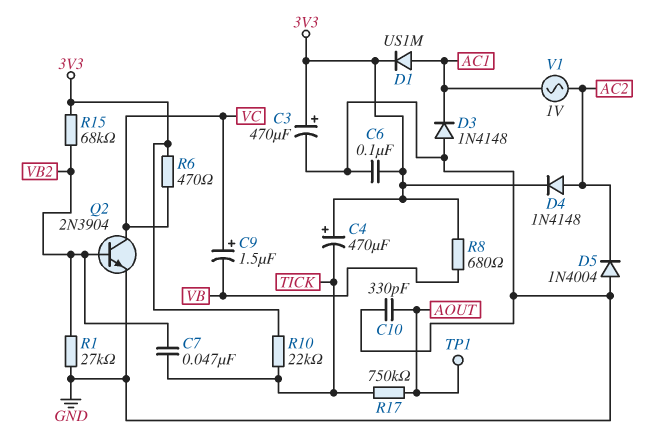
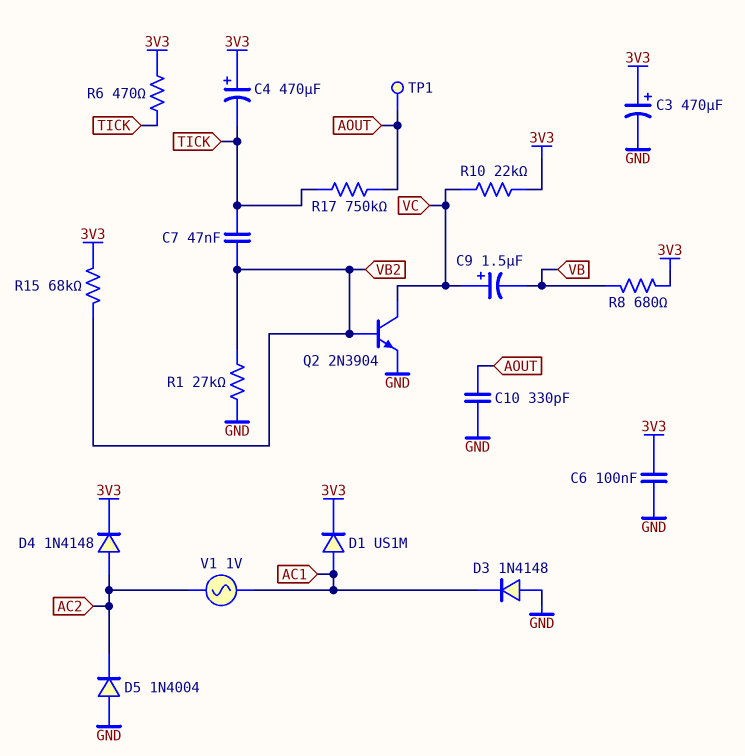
R6: 470 (3V3, VC) -> 470 (3V3, TICK)
R10: 22k (3V3, TICK) -> 22k (3V3, VC)

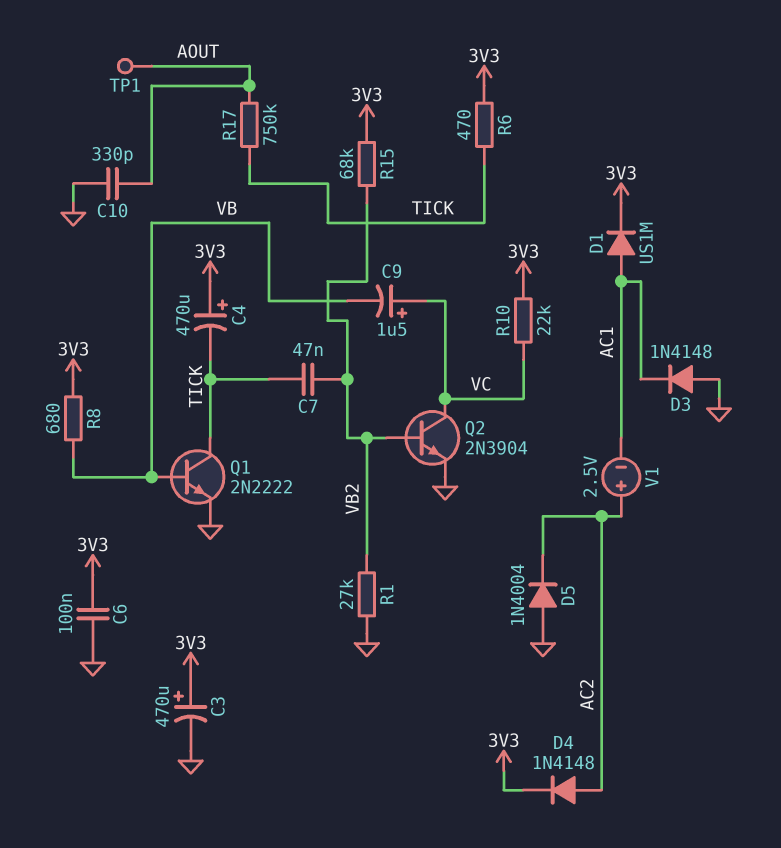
Q1: none -> NPN 2N2222 (B VB, C TICK, E GND)
V1: AC 1V (AC1, AC2) -> 2.5V (plus AC2, minus AC1)

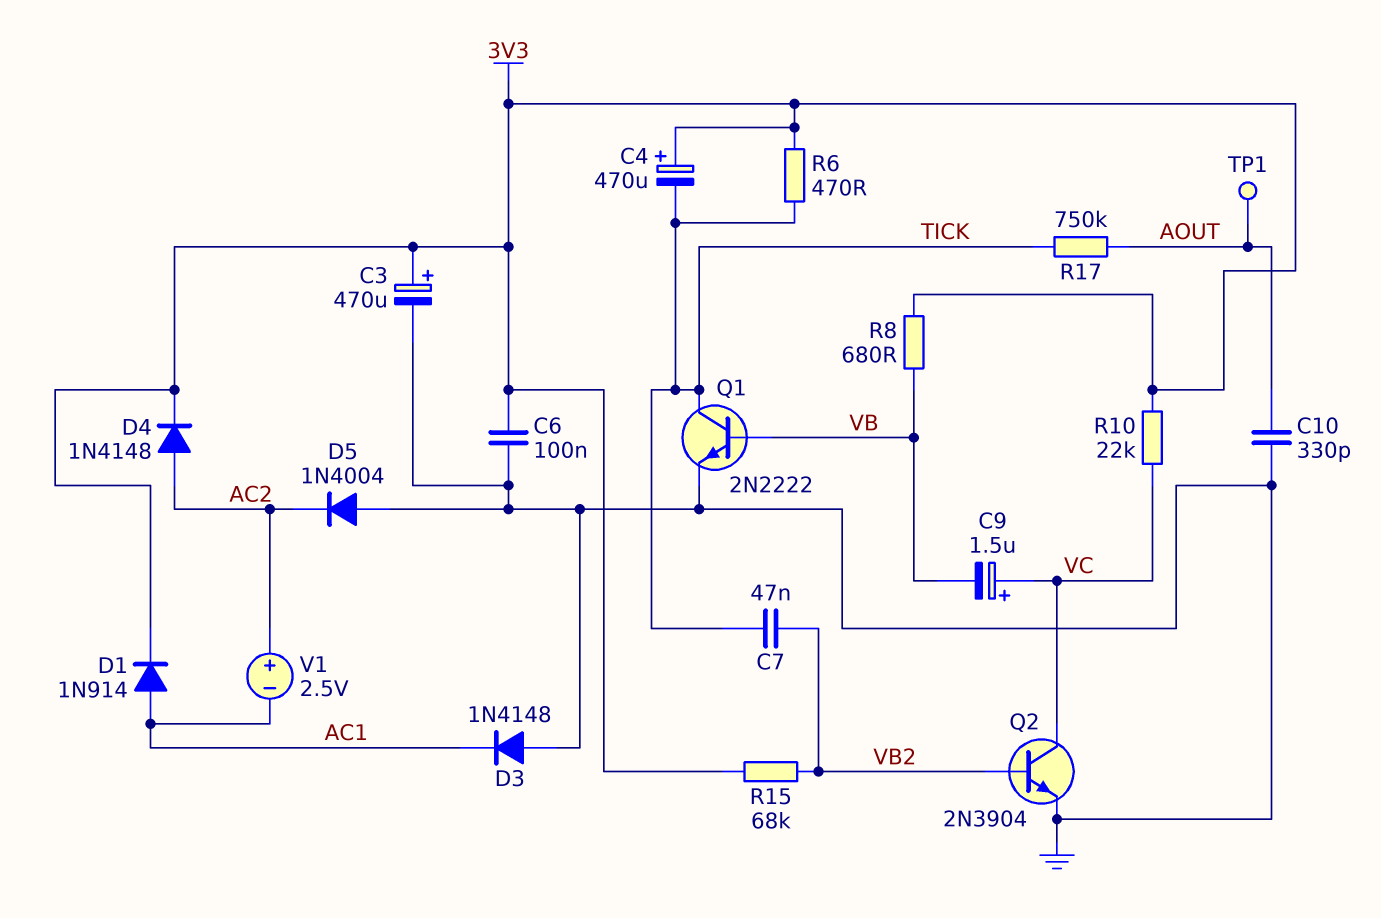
D1: diode US1M (A AC1, K 3V3) -> diode 1N914 (A AC1, K 3V3)
R1: 27k (GND, VB2) -> none

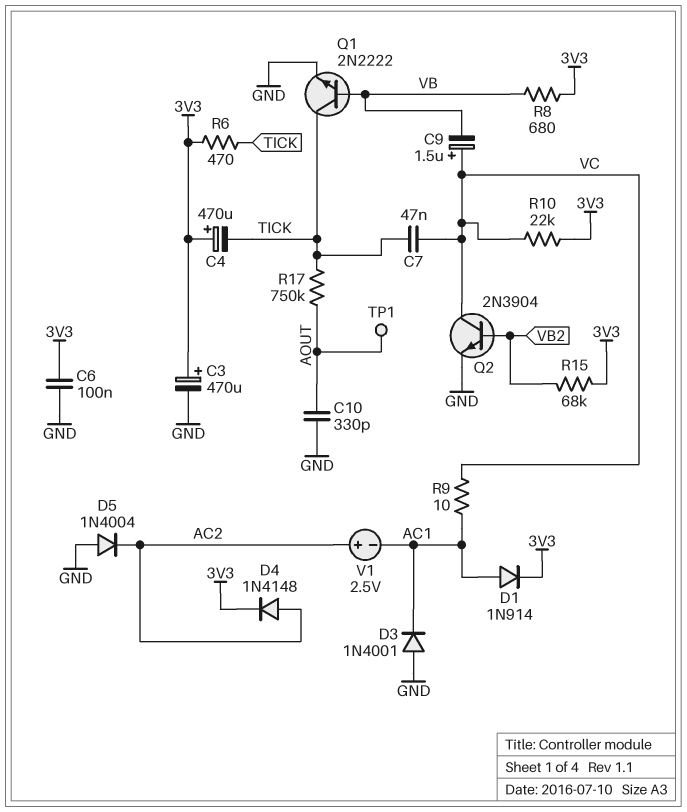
C7: 47nF (TICK, VB2) -> 47nF (TICK, VC)
D3: diode 1N4148 (A GND, K AC1) -> diode 1N4001 (A GND, K AC1)
R9: none -> 10 (AC1, VC)

